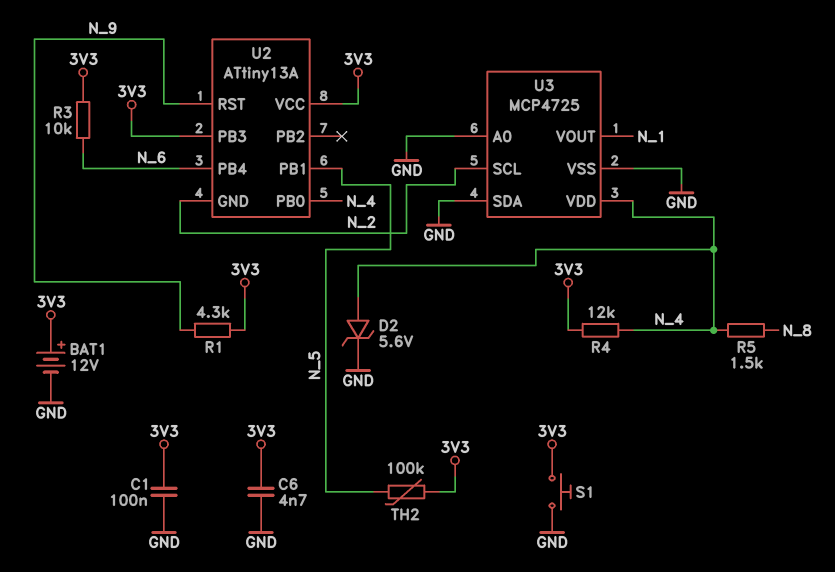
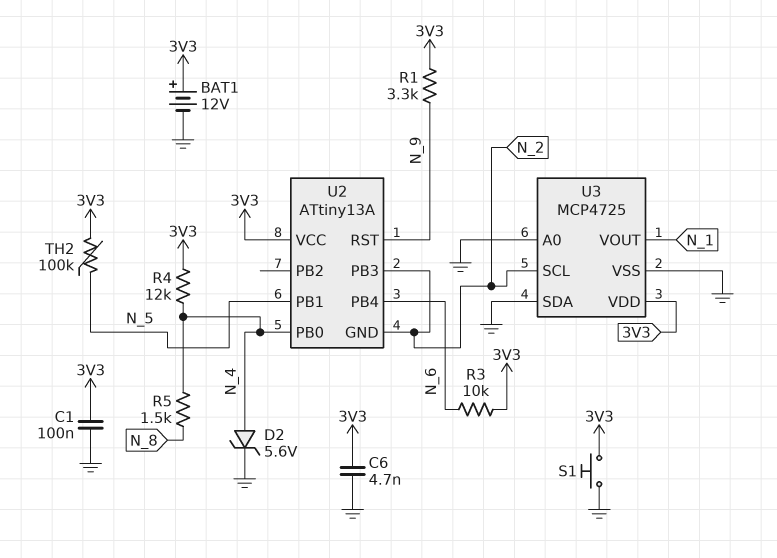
R1: 4.3k (3V3, N_9) -> 3.3k (3V3, N_9)
U2 pin PB3: 3V3 -> N_2
U3 pin VDD: N_4 -> 3V3

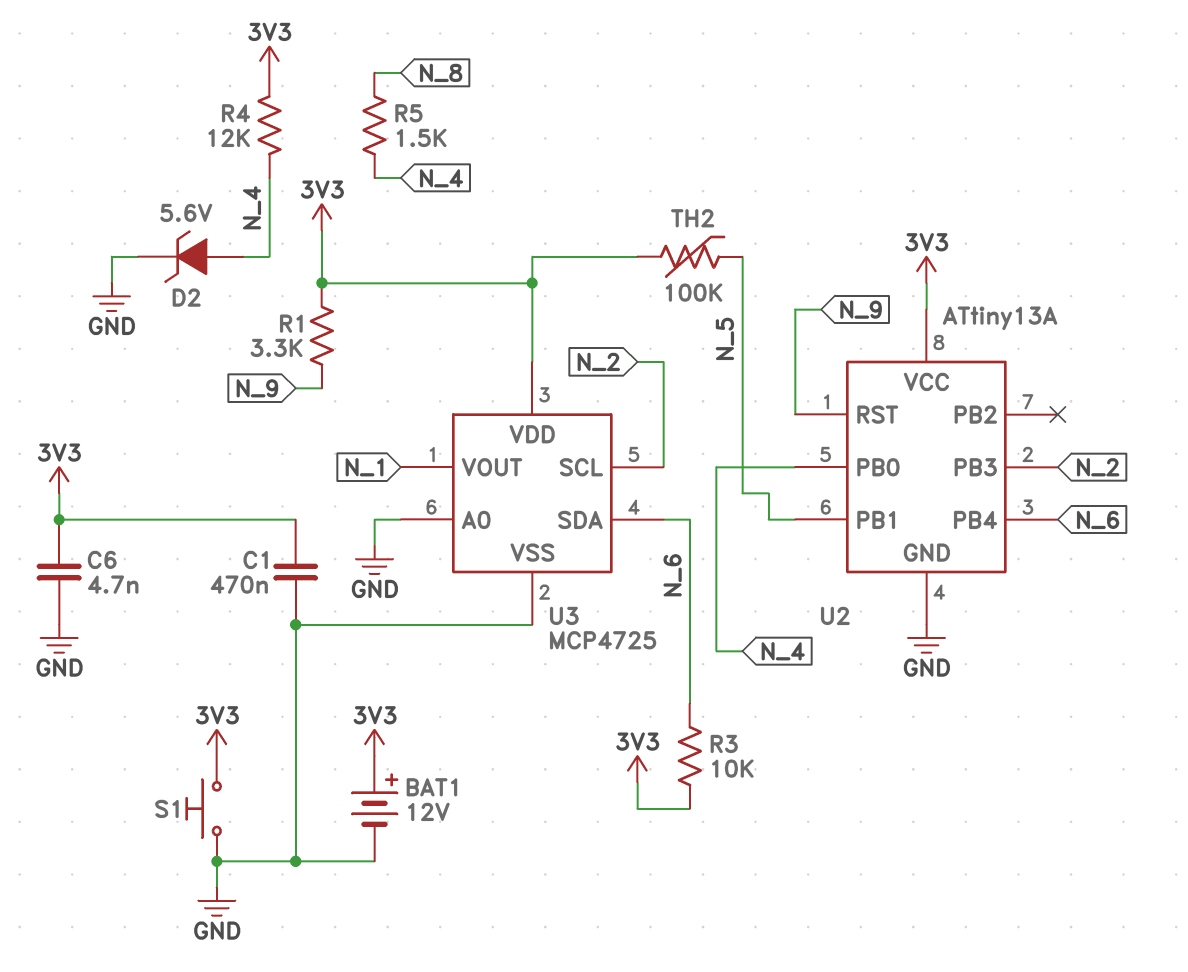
C1: 100nF (3V3, GND) -> 470nF (3V3, GND)
U2 pin GND: N_2 -> GND
U3 pin SDA: GND -> N_6

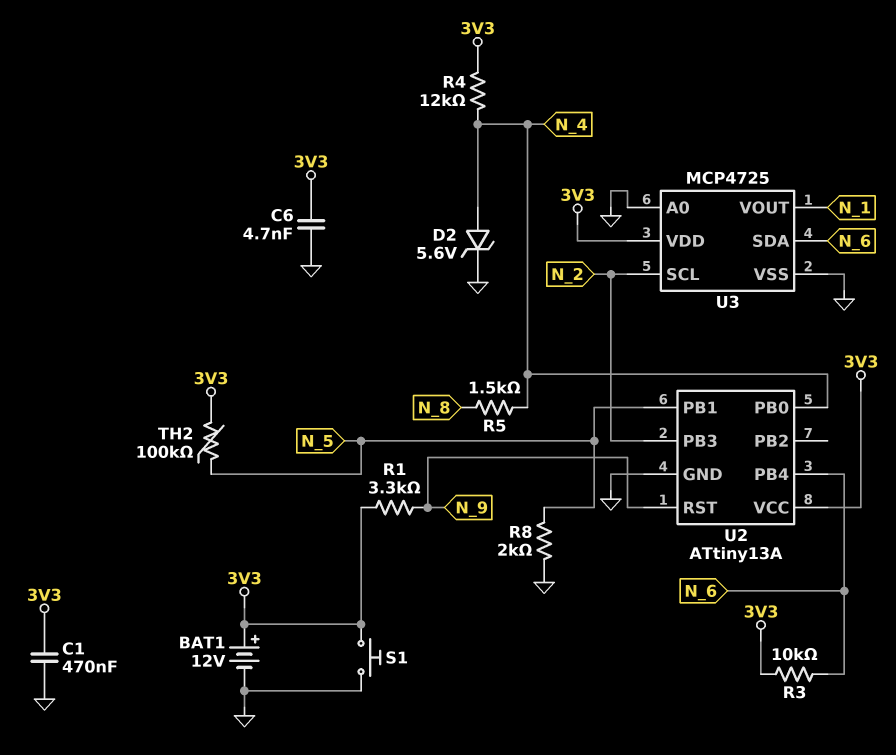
R8: none -> 2k (GND, N_5)

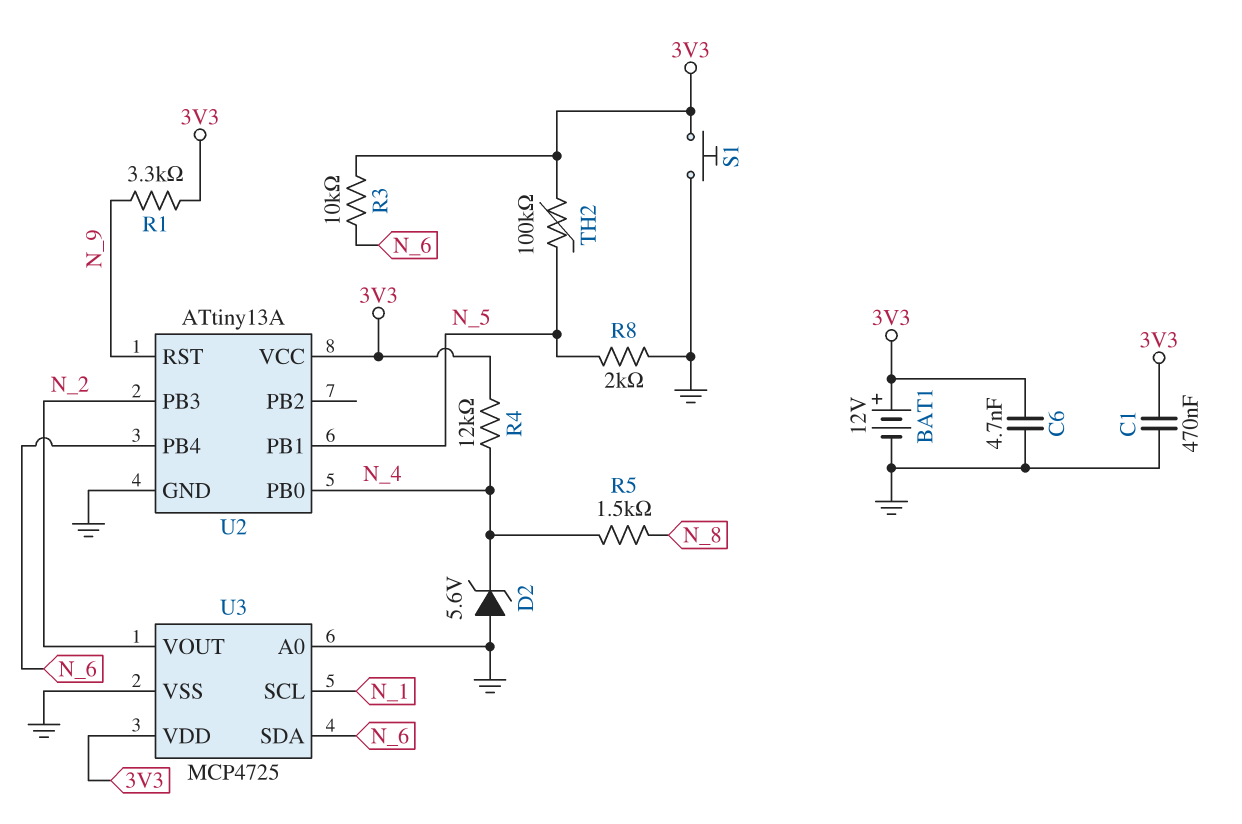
D2: zener 5.6V (A N_4, K GND) -> zener 5.6V (A GND, K N_4)
U3 pin SCL: N_2 -> N_1
U3 pin VOUT: N_1 -> N_2

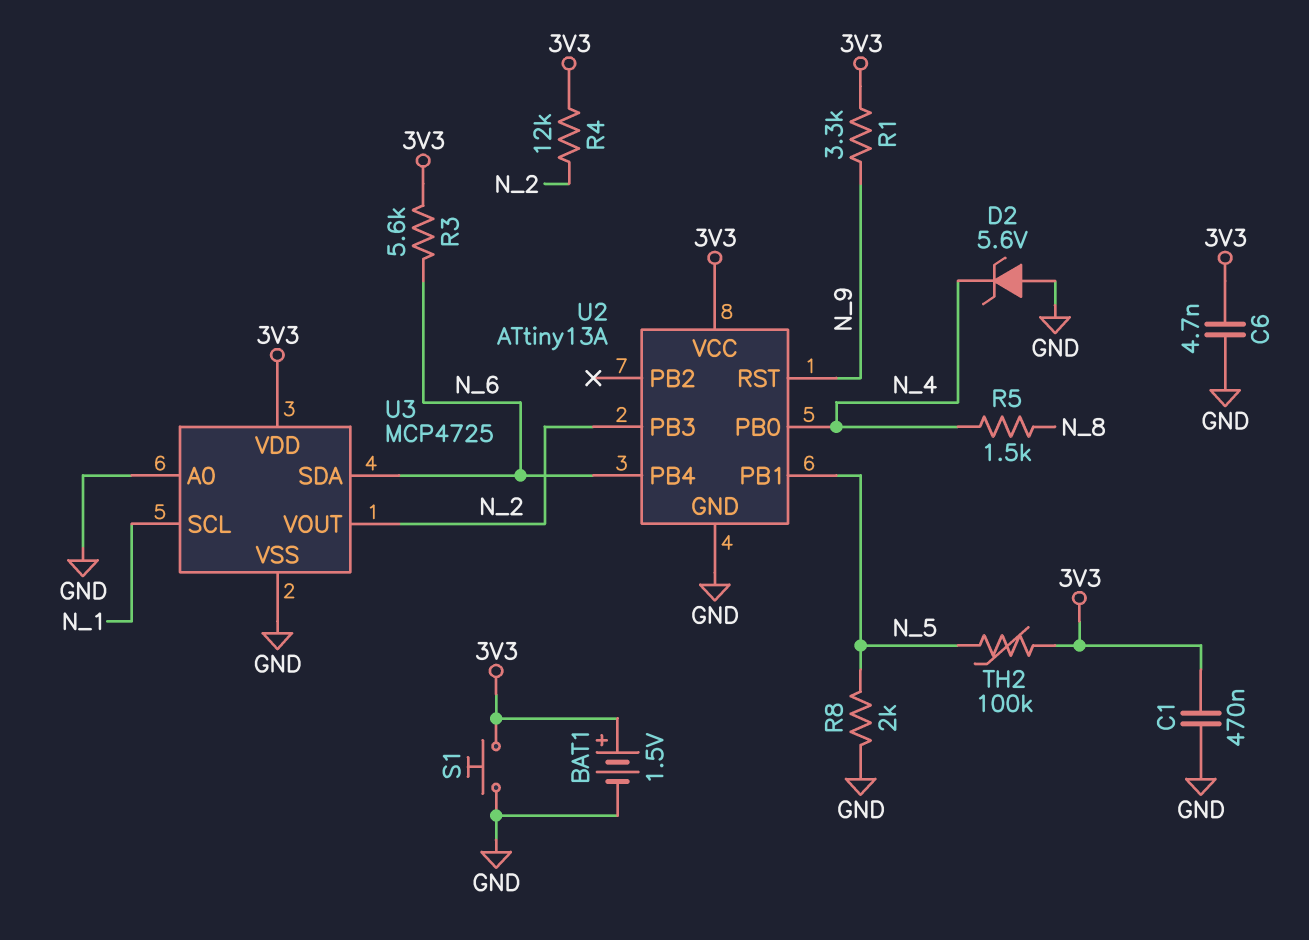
BAT1: 12V (plus 3V3, minus GND) -> 1.5V (plus 3V3, minus GND)
R3: 10k (3V3, N_6) -> 5.6k (3V3, N_6)
R4: 12k (3V3, N_4) -> 12k (3V3, N_2)

